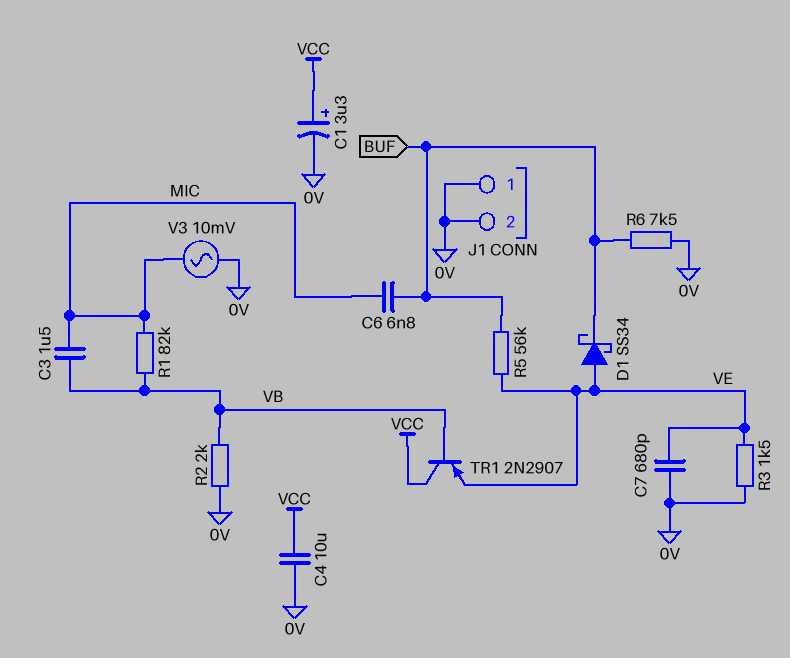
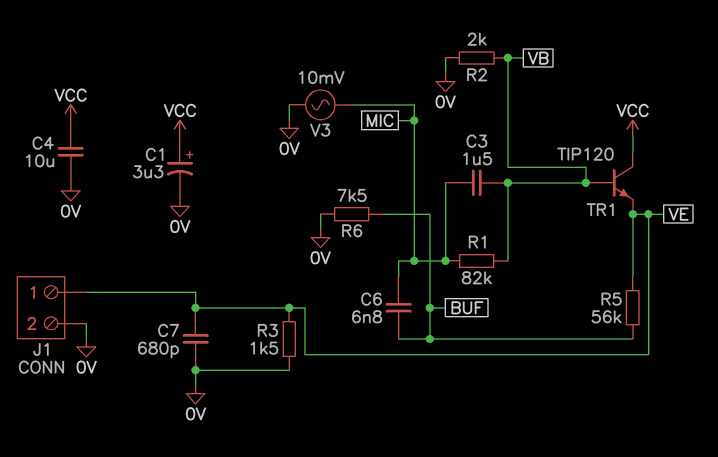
D1: schottky SS34 (A VE, K BUF) -> none
J1 pin 1: 0V -> VE
TR1: PNP 2N2907 (B VB, C VCC, E VE) -> NPN TIP120 (B VB, C VCC, E VE)

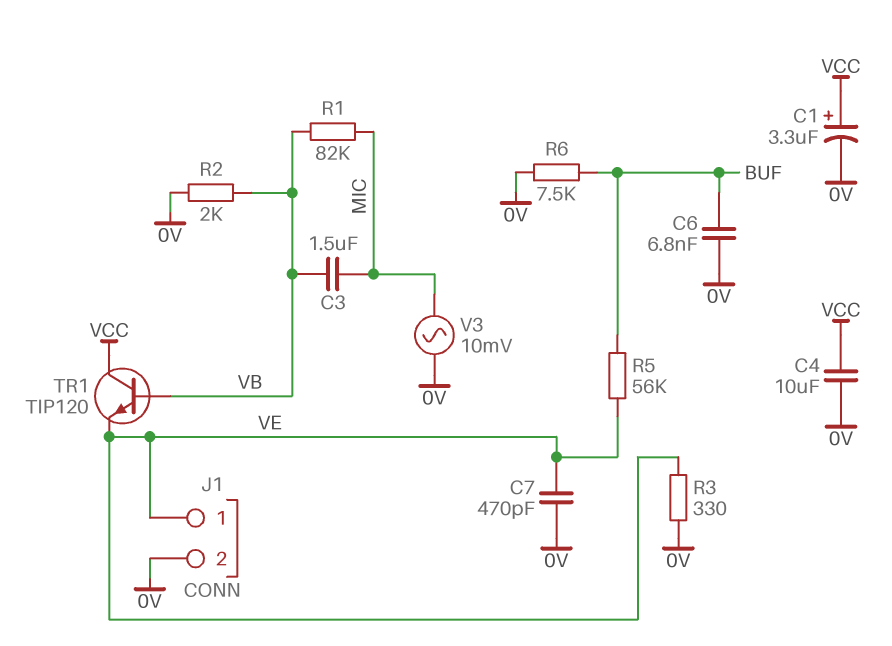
C6: 6.8nF (BUF, MIC) -> 6.8nF (0V, BUF)
C7: 680pF (0V, VE) -> 470pF (0V, VE)
R3: 1.5k (0V, VE) -> 330 (0V, VE)

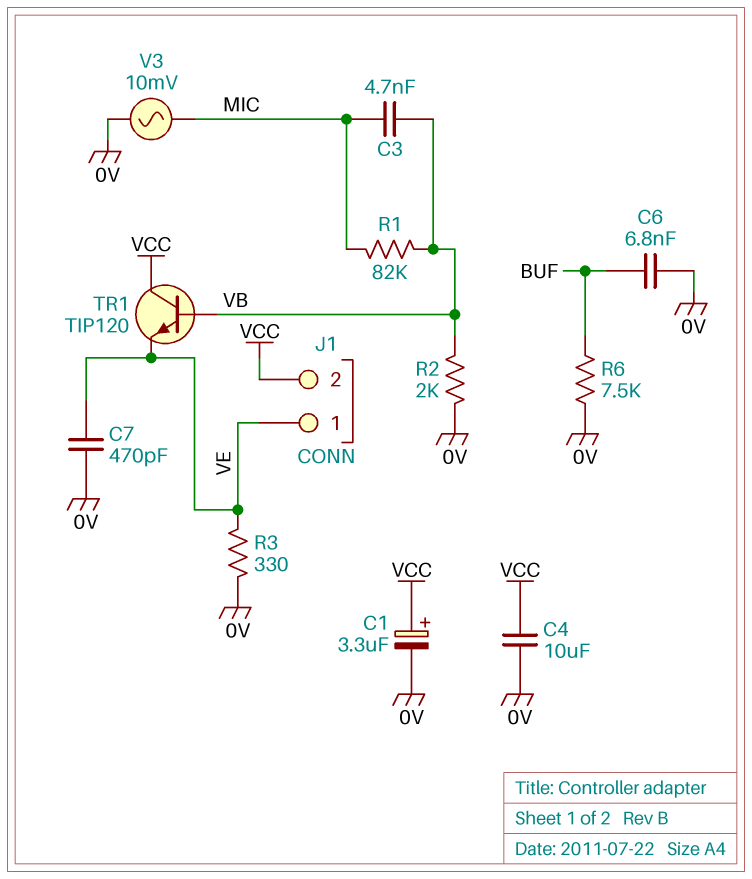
C3: 1.5uF (MIC, VB) -> 4.7nF (MIC, VB)
J1 pin 2: 0V -> VCC
R5: 56k (BUF, VE) -> none

